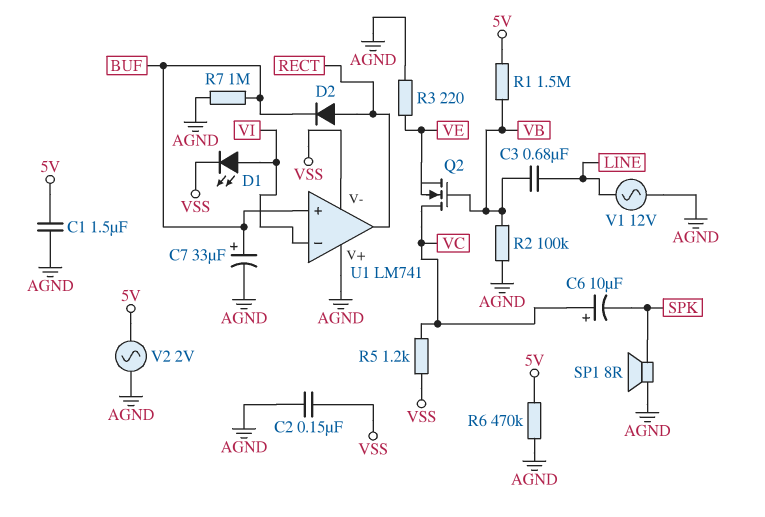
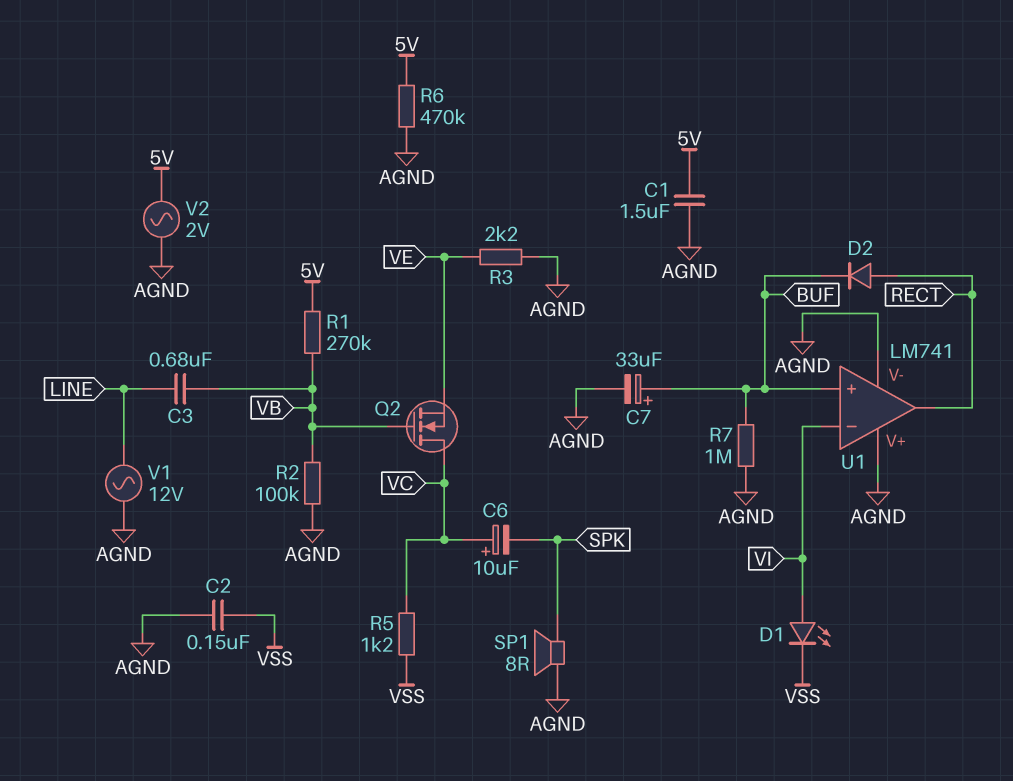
R1: 1.5M (5V, VB) -> 270k (5V, VB)
R3: 220 (AGND, VE) -> 2.2k (AGND, VE)
U1 pin V-: VSS -> AGND

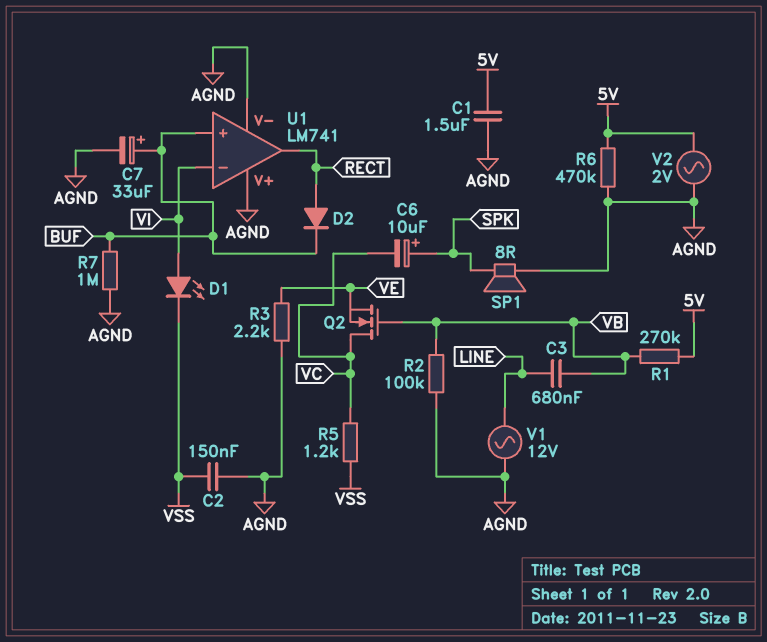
C6: 10uF (plus VC, minus SPK) -> 10uF (plus SPK, minus VC)

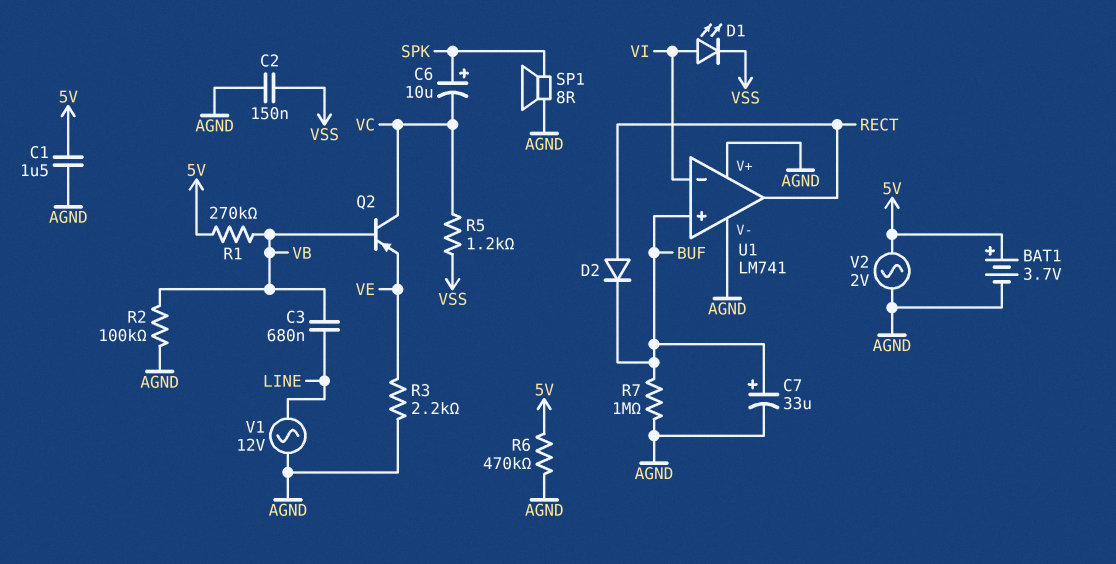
BAT1: none -> 3.7V (plus 5V, minus AGND)
Q2: NMOS (G VB, D VC, S VE) -> PNP (B VB, C VC, E VE)

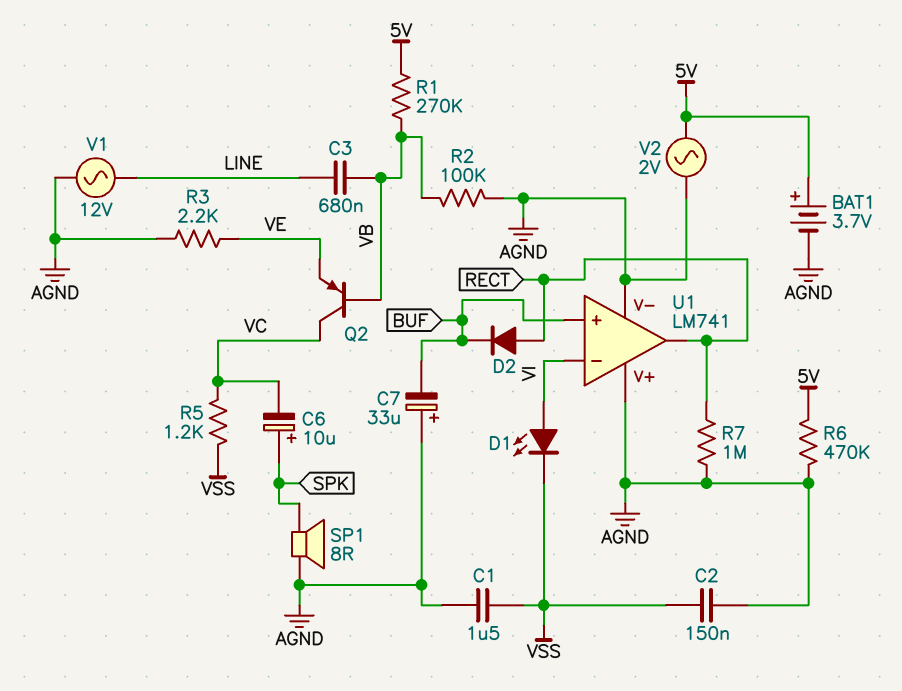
C1: 1.5uF (5V, AGND) -> 1.5uF (AGND, VSS)
C7: 33uF (plus BUF, minus AGND) -> 33uF (plus AGND, minus BUF)
R7: 1M (AGND, BUF) -> 1M (AGND, RECT)

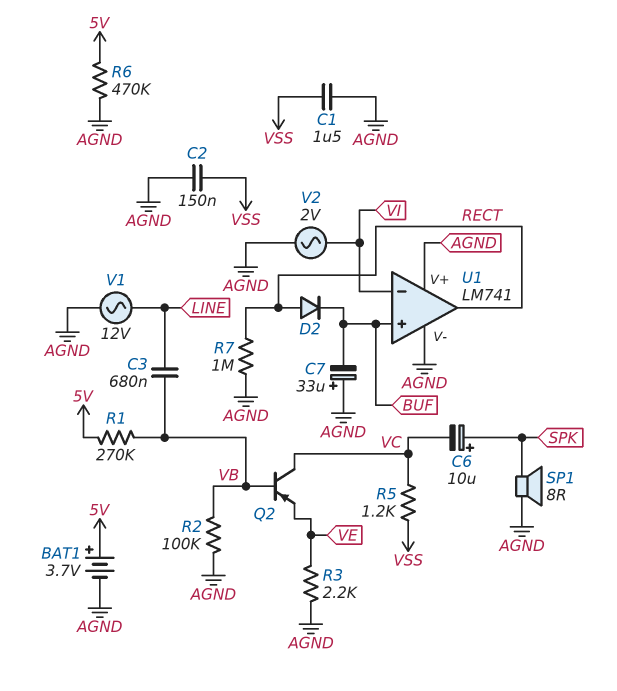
D1: LED (A VI, K VSS) -> none
V2: AC 2V (5V, AGND) -> AC 2V (AGND, VI)

